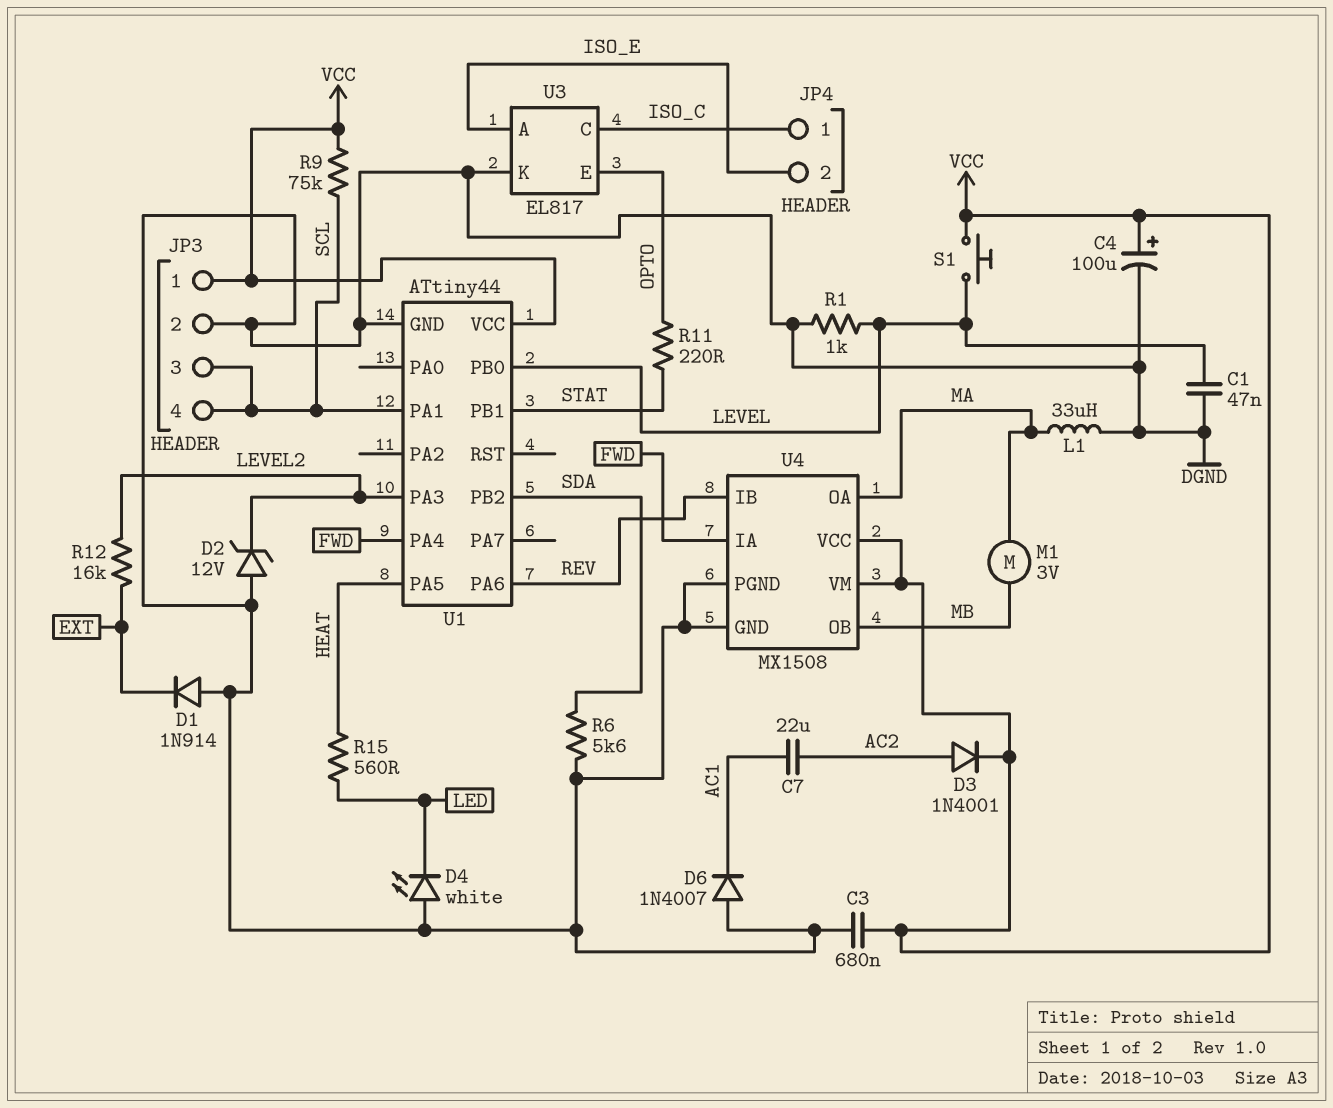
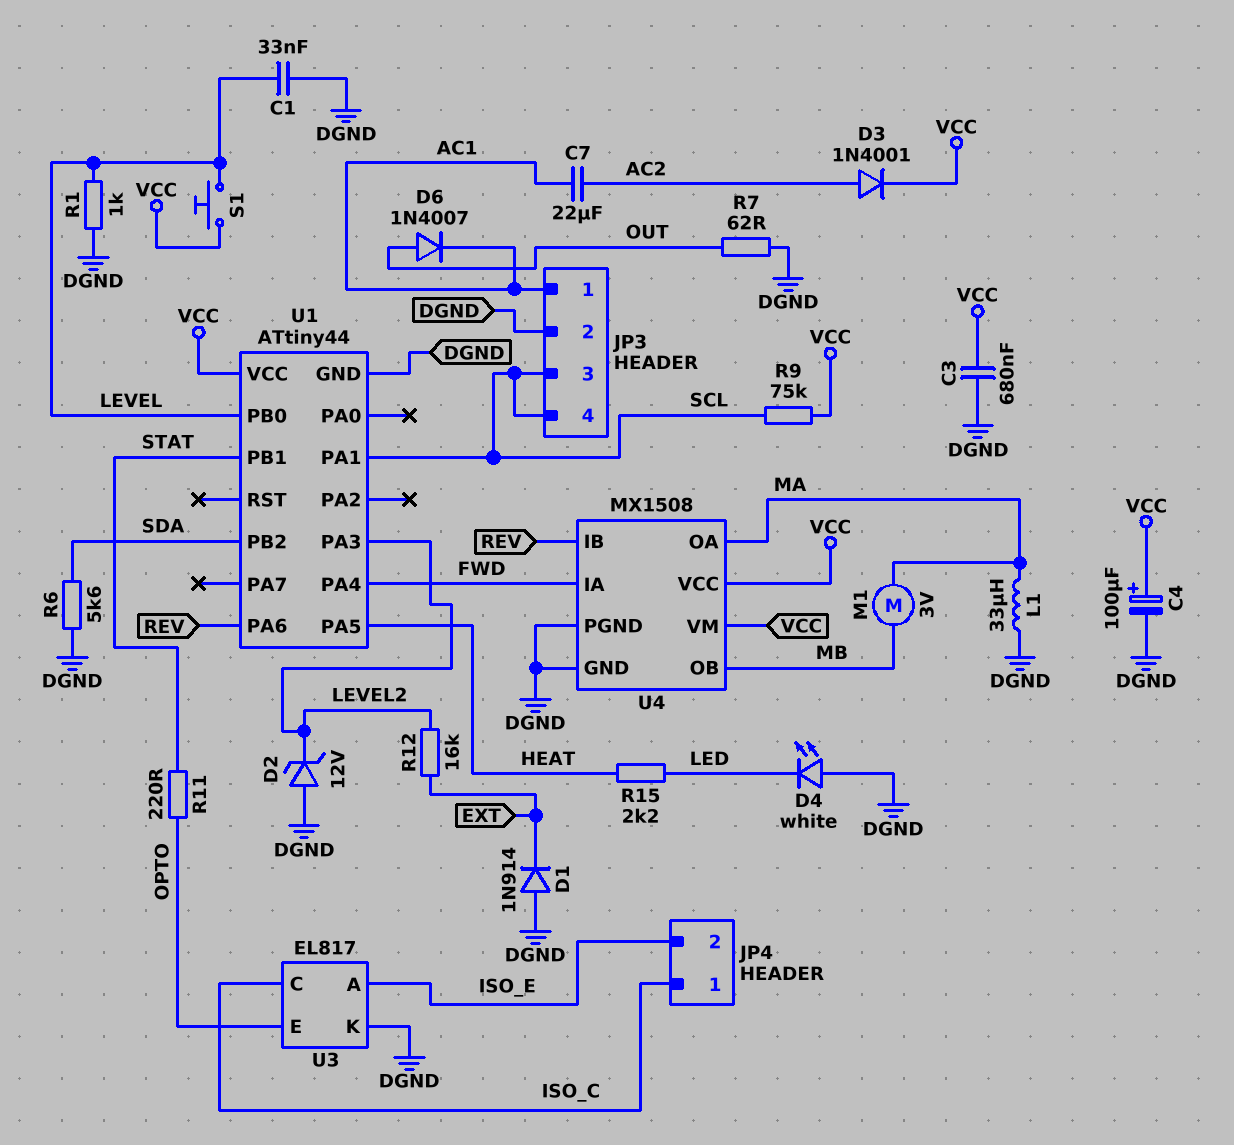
C1: 47nF (DGND, LEVEL) -> 33nF (DGND, LEVEL)
D6: diode 1N4007 (A DGND, K AC1) -> diode 1N4007 (A OUT, K AC1)
JP3 pin 1: VCC -> AC1
R7: none -> 62 (DGND, OUT)
R15: 560 (HEAT, LED) -> 2.2k (HEAT, LED)

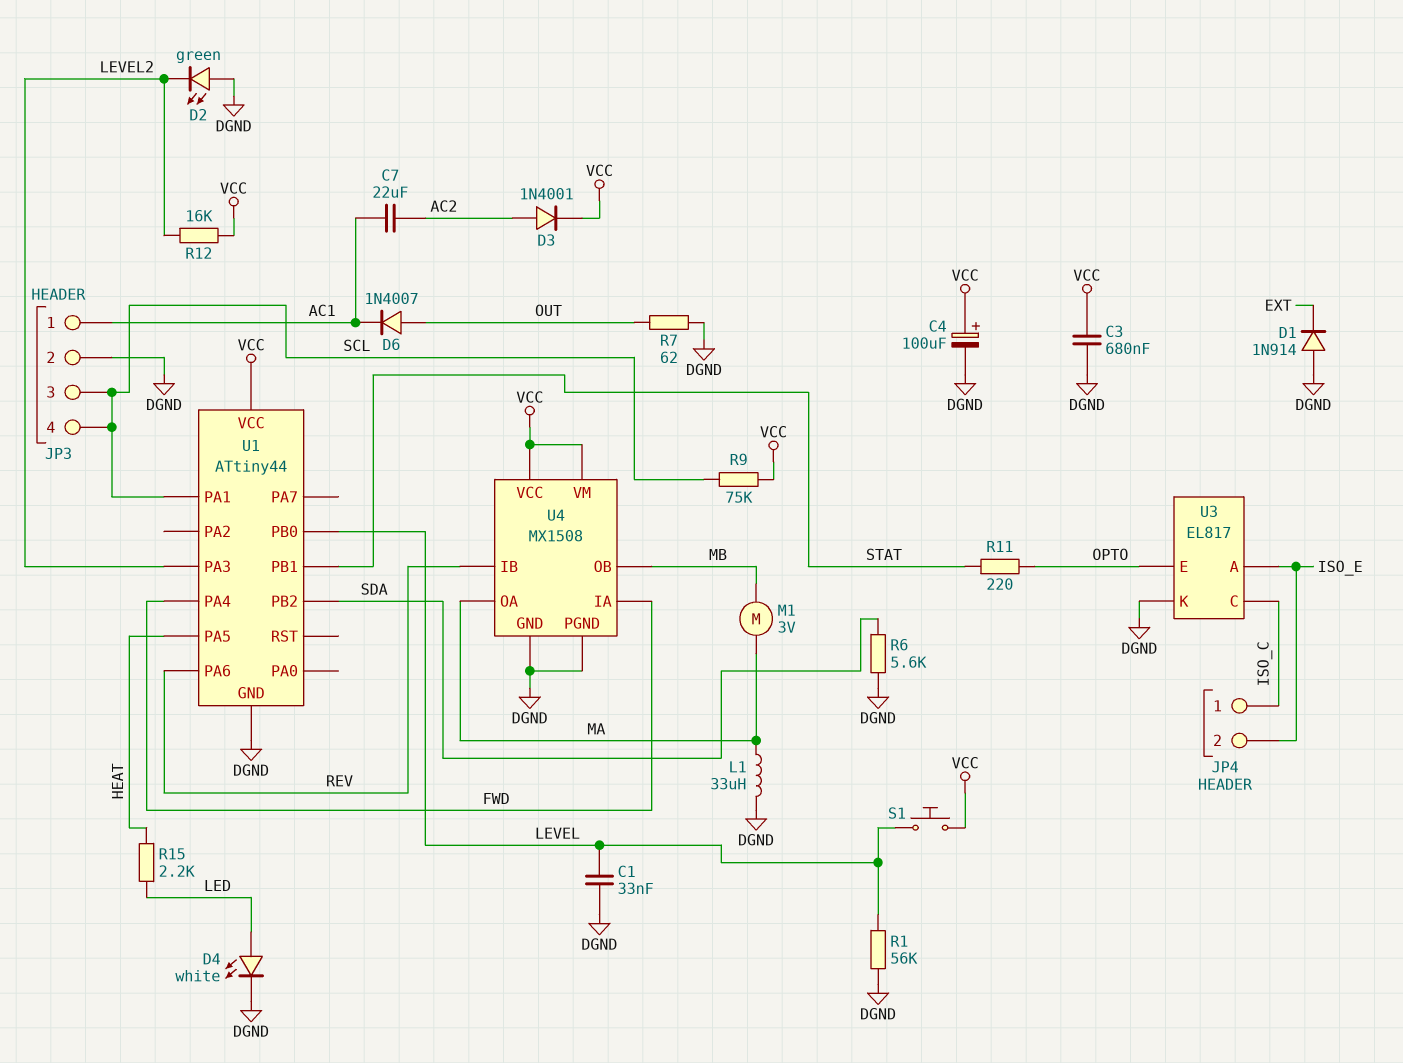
D2: zener 12V (A DGND, K LEVEL2) -> LED green (A DGND, K LEVEL2)
D4: LED white (A DGND, K LED) -> LED white (A LED, K DGND)
R1: 1k (DGND, LEVEL) -> 56k (DGND, LEVEL)
R12: 16k (EXT, LEVEL2) -> 16k (LEVEL2, VCC)

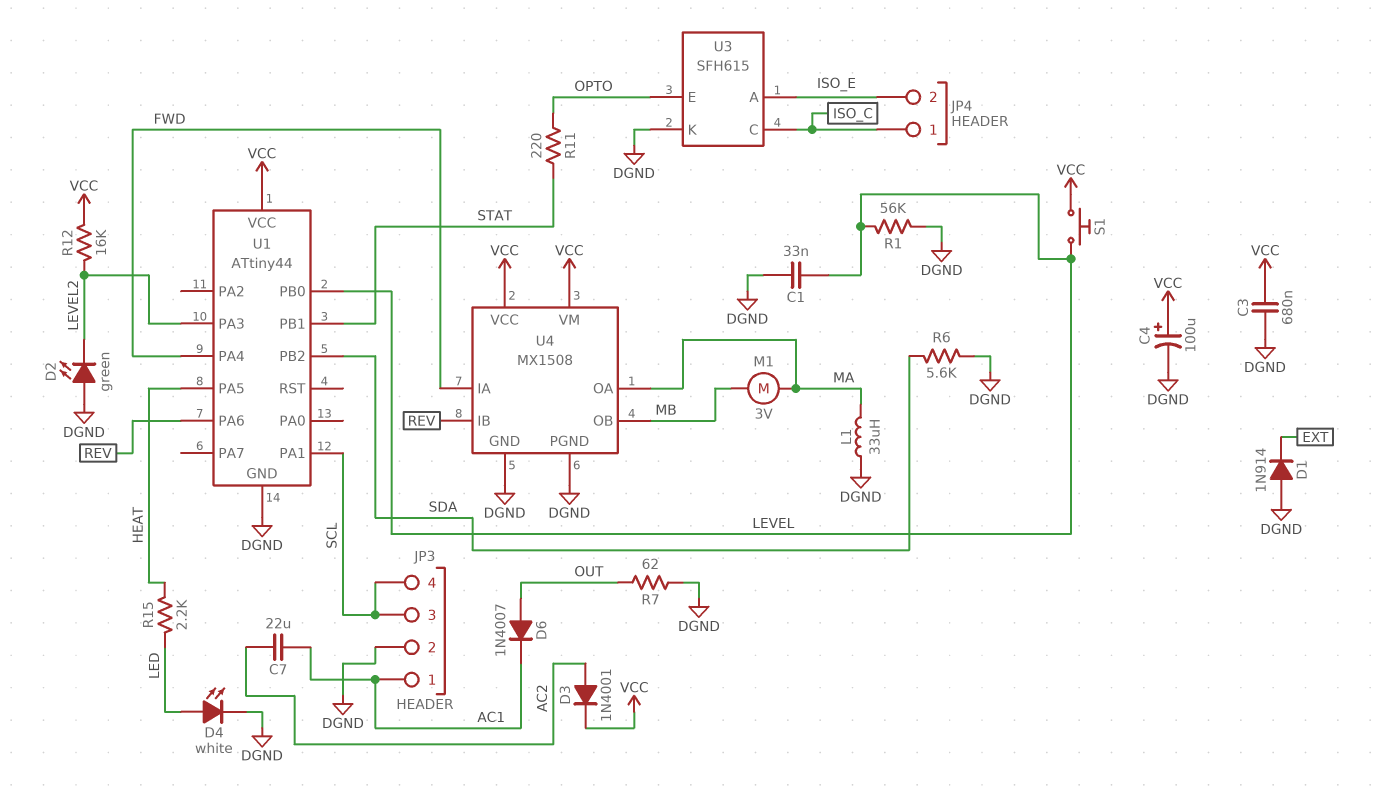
R9: 75k (SCL, VCC) -> none
U3: EL817 -> SFH615

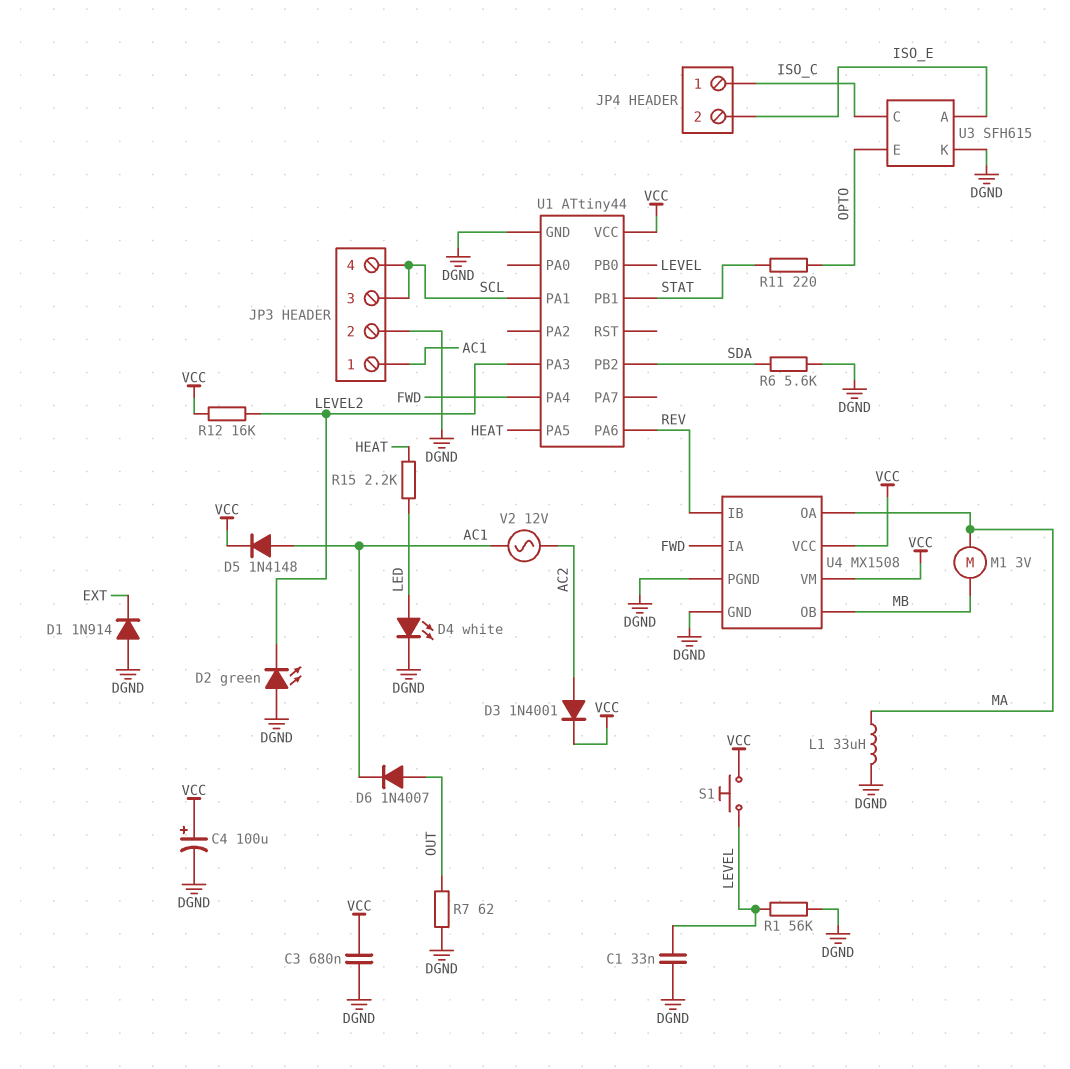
C7: 22uF (AC1, AC2) -> none
D5: none -> diode 1N4148 (A AC1, K VCC)
V2: none -> AC 12V (AC1, AC2)

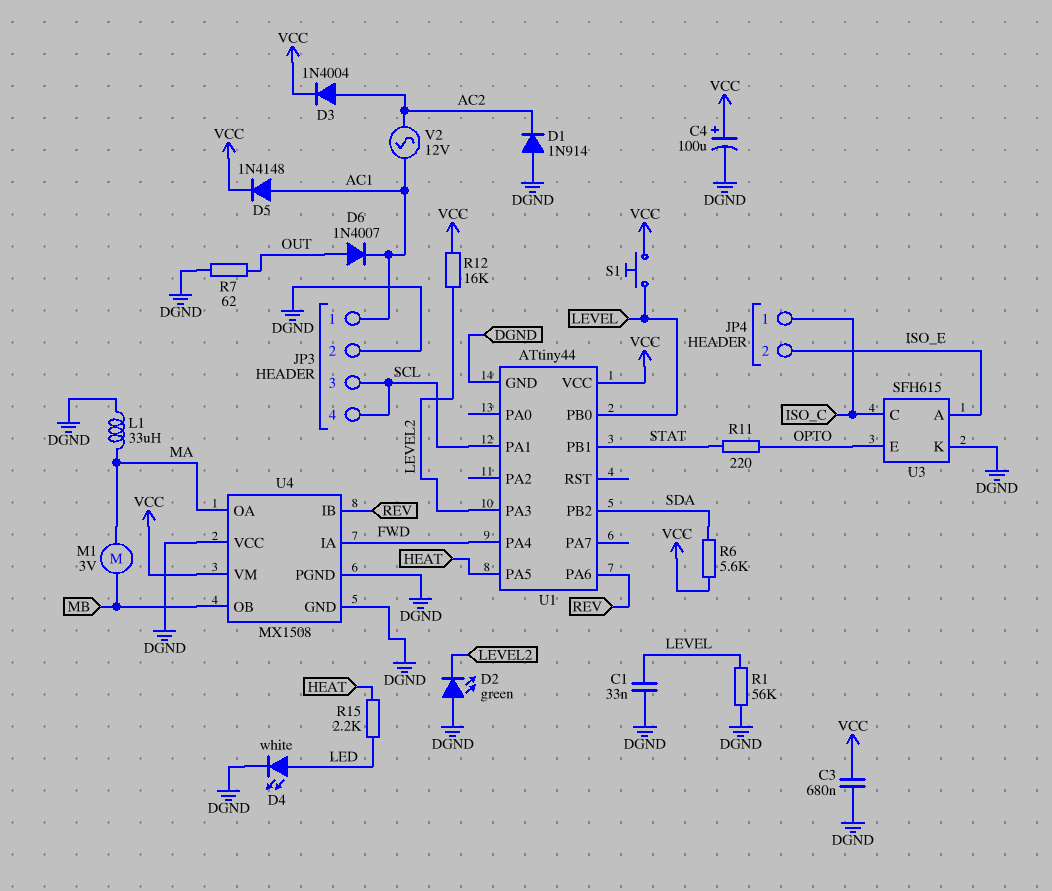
D1: diode 1N914 (A DGND, K EXT) -> diode 1N914 (A DGND, K AC2)
D3: diode 1N4001 (A AC2, K VCC) -> diode 1N4004 (A AC2, K VCC)
R6: 5.6k (DGND, SDA) -> 5.6k (SDA, VCC)
U4 pin VCC: VCC -> DGND

